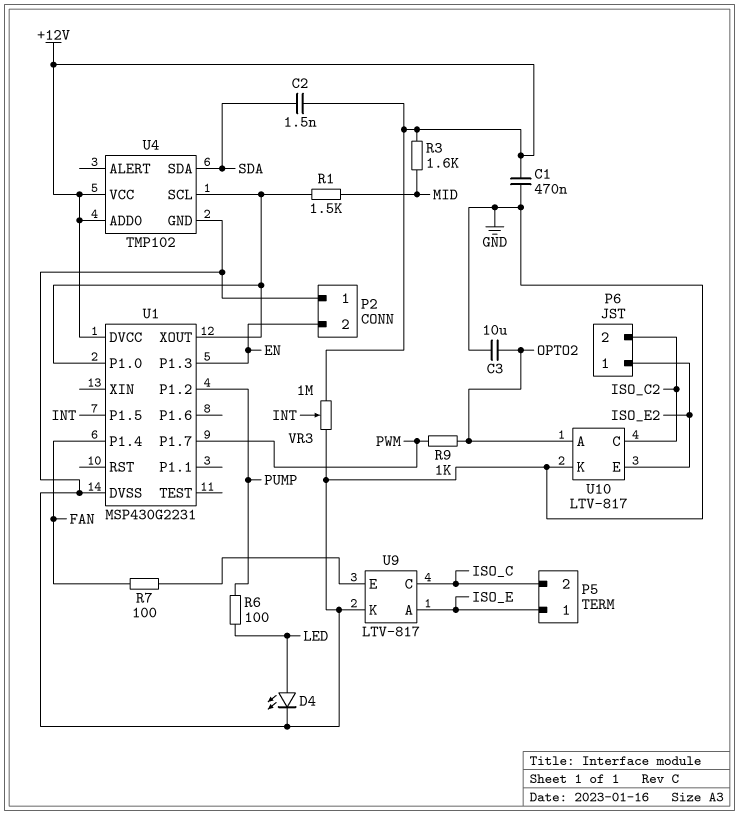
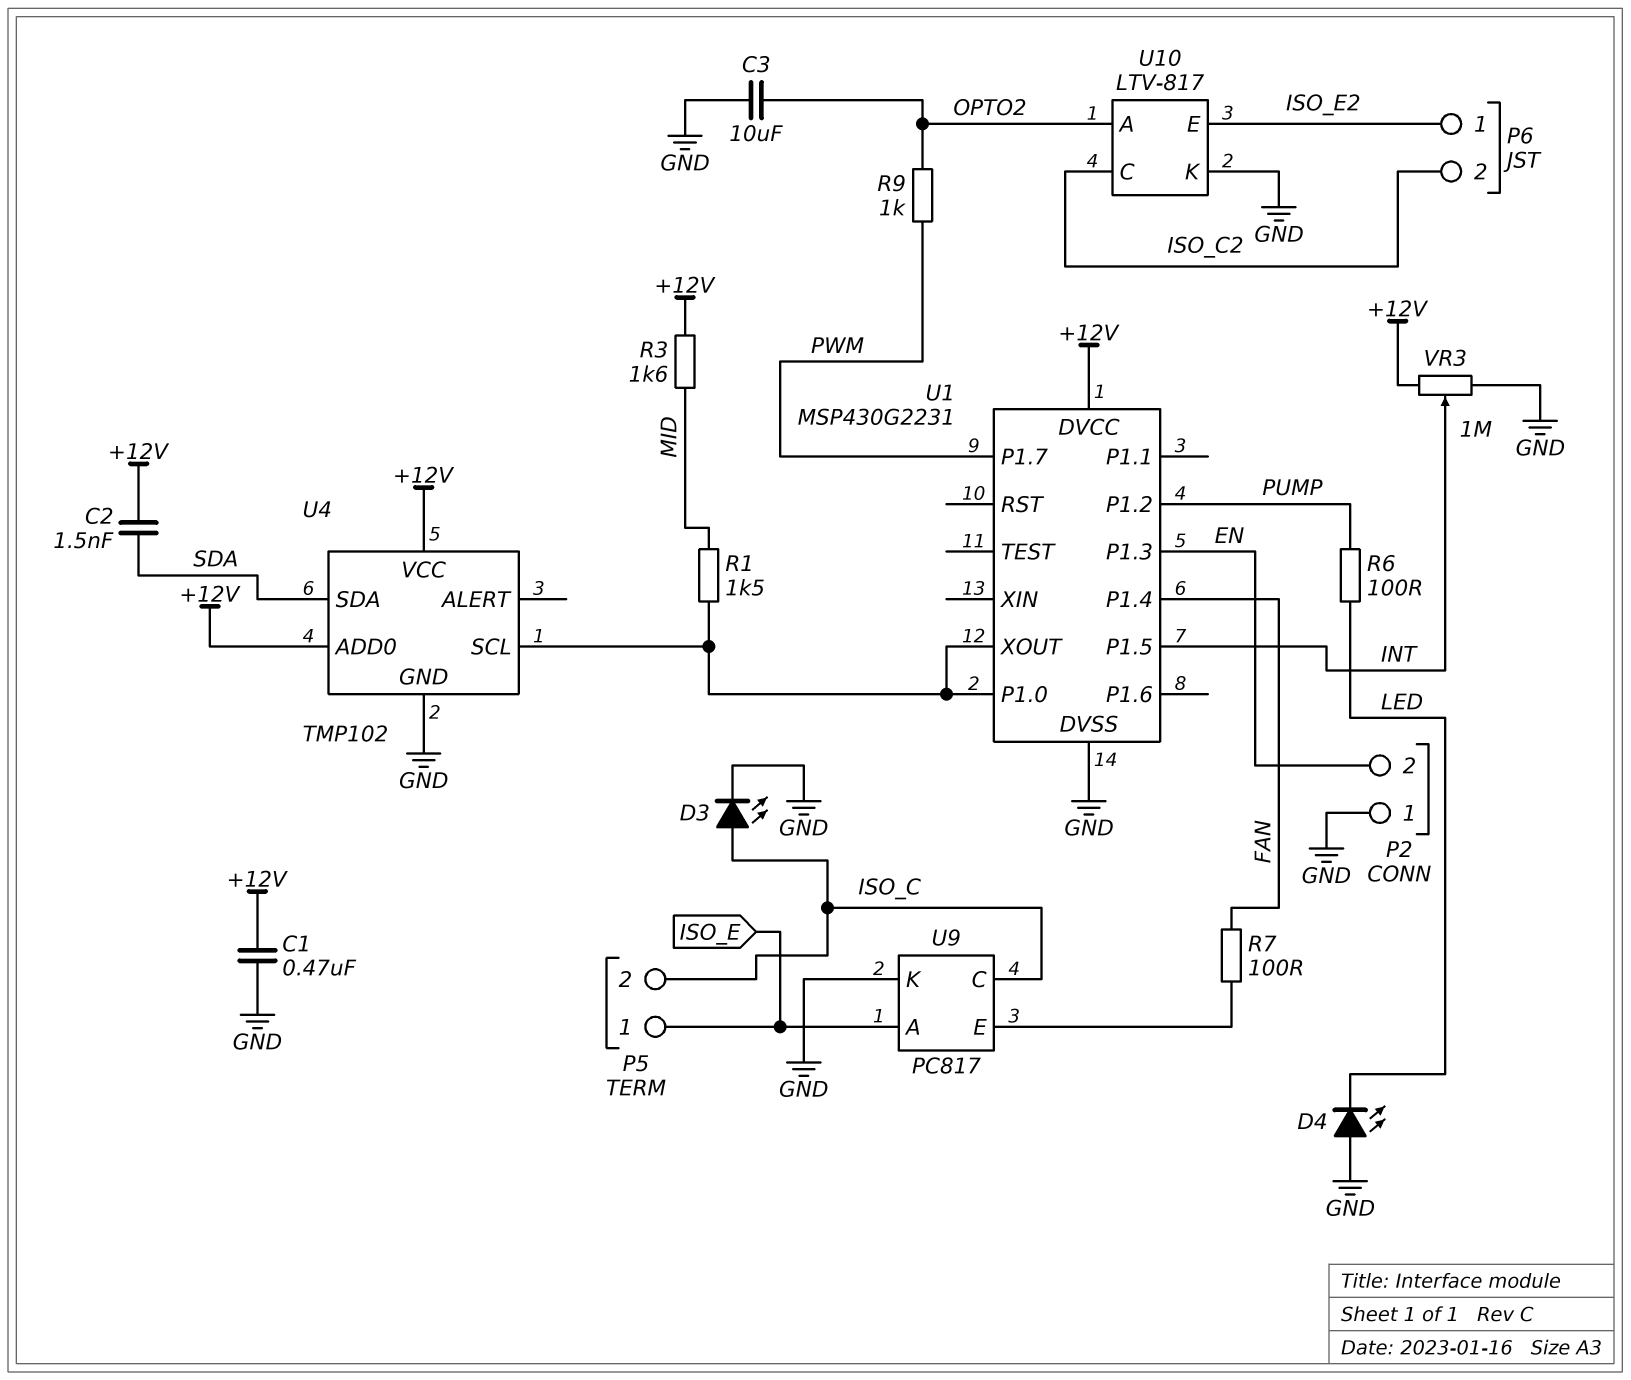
D3: none -> LED (A ISO_C, K GND)
D4: LED (A LED, K GND) -> LED (A GND, K LED)
U9: LTV-817 -> PC817

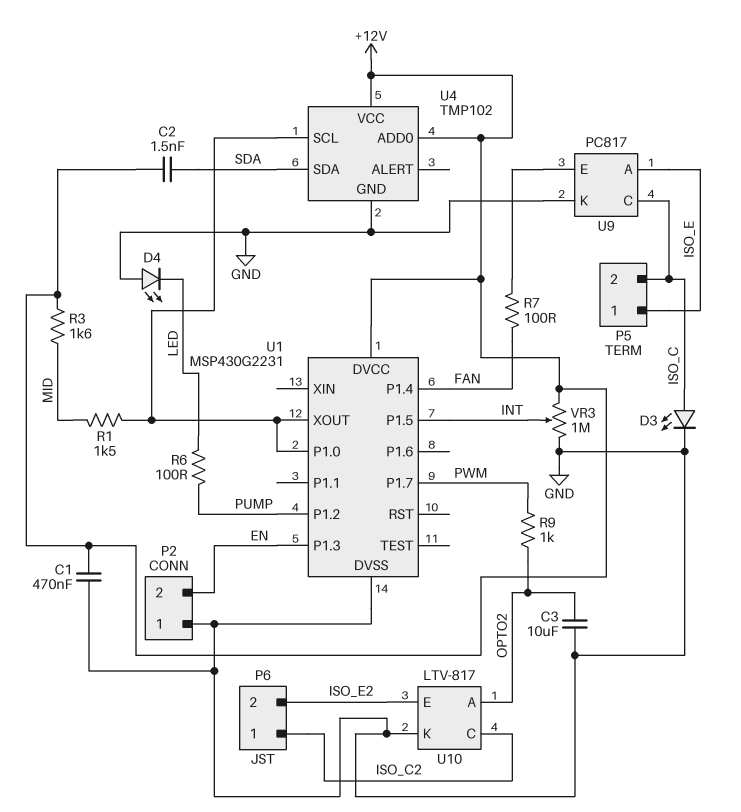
P6 pin 1: ISO_E2 -> ISO_C2
P6 pin 2: ISO_C2 -> ISO_E2

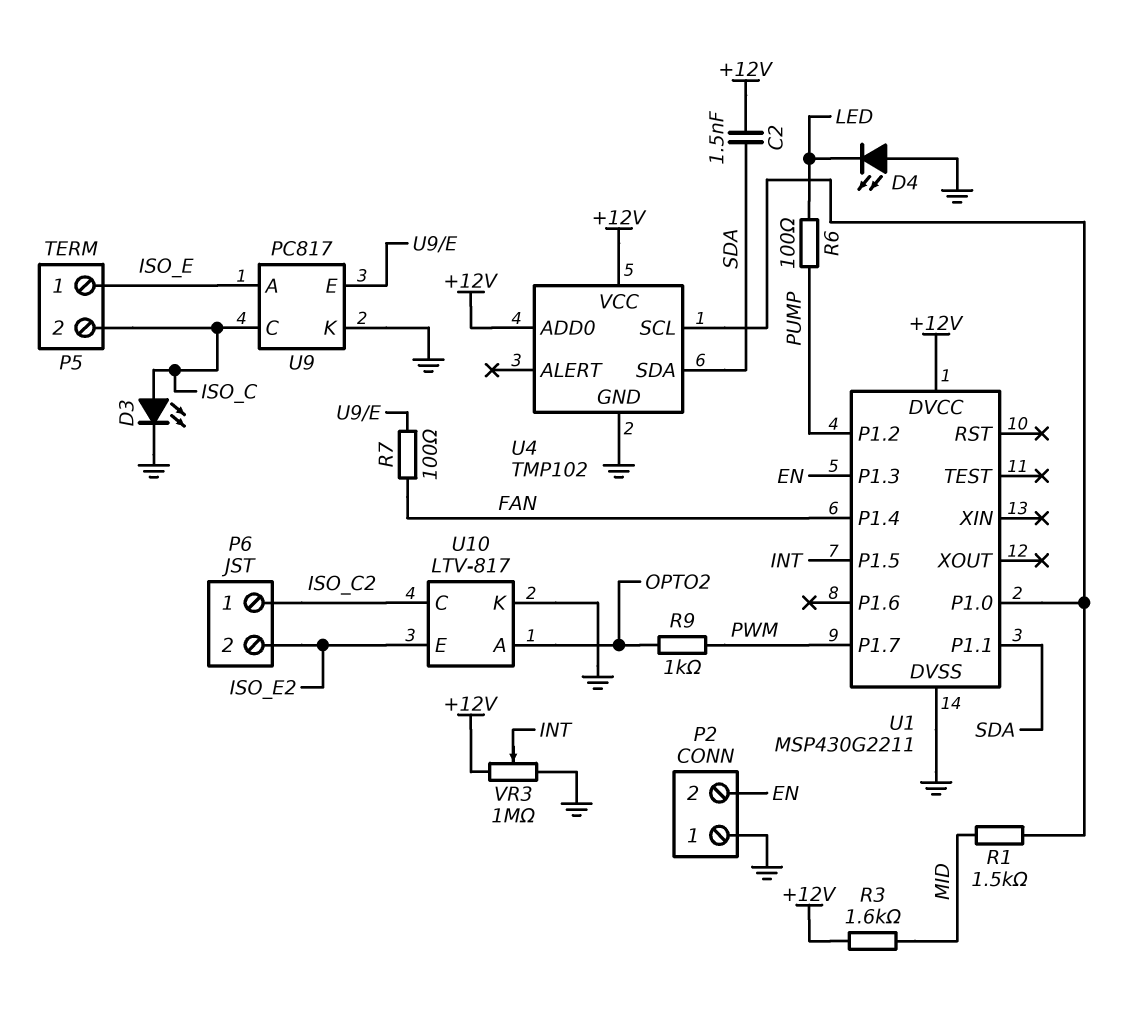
C1: 470nF (+12V, GND) -> none
C3: 10uF (GND, OPTO2) -> none
U1: MSP430G2231 -> MSP430G2211
U1 pin P1.1: none -> SDA
U1 pin XOUT: U1/P1.0 -> none

